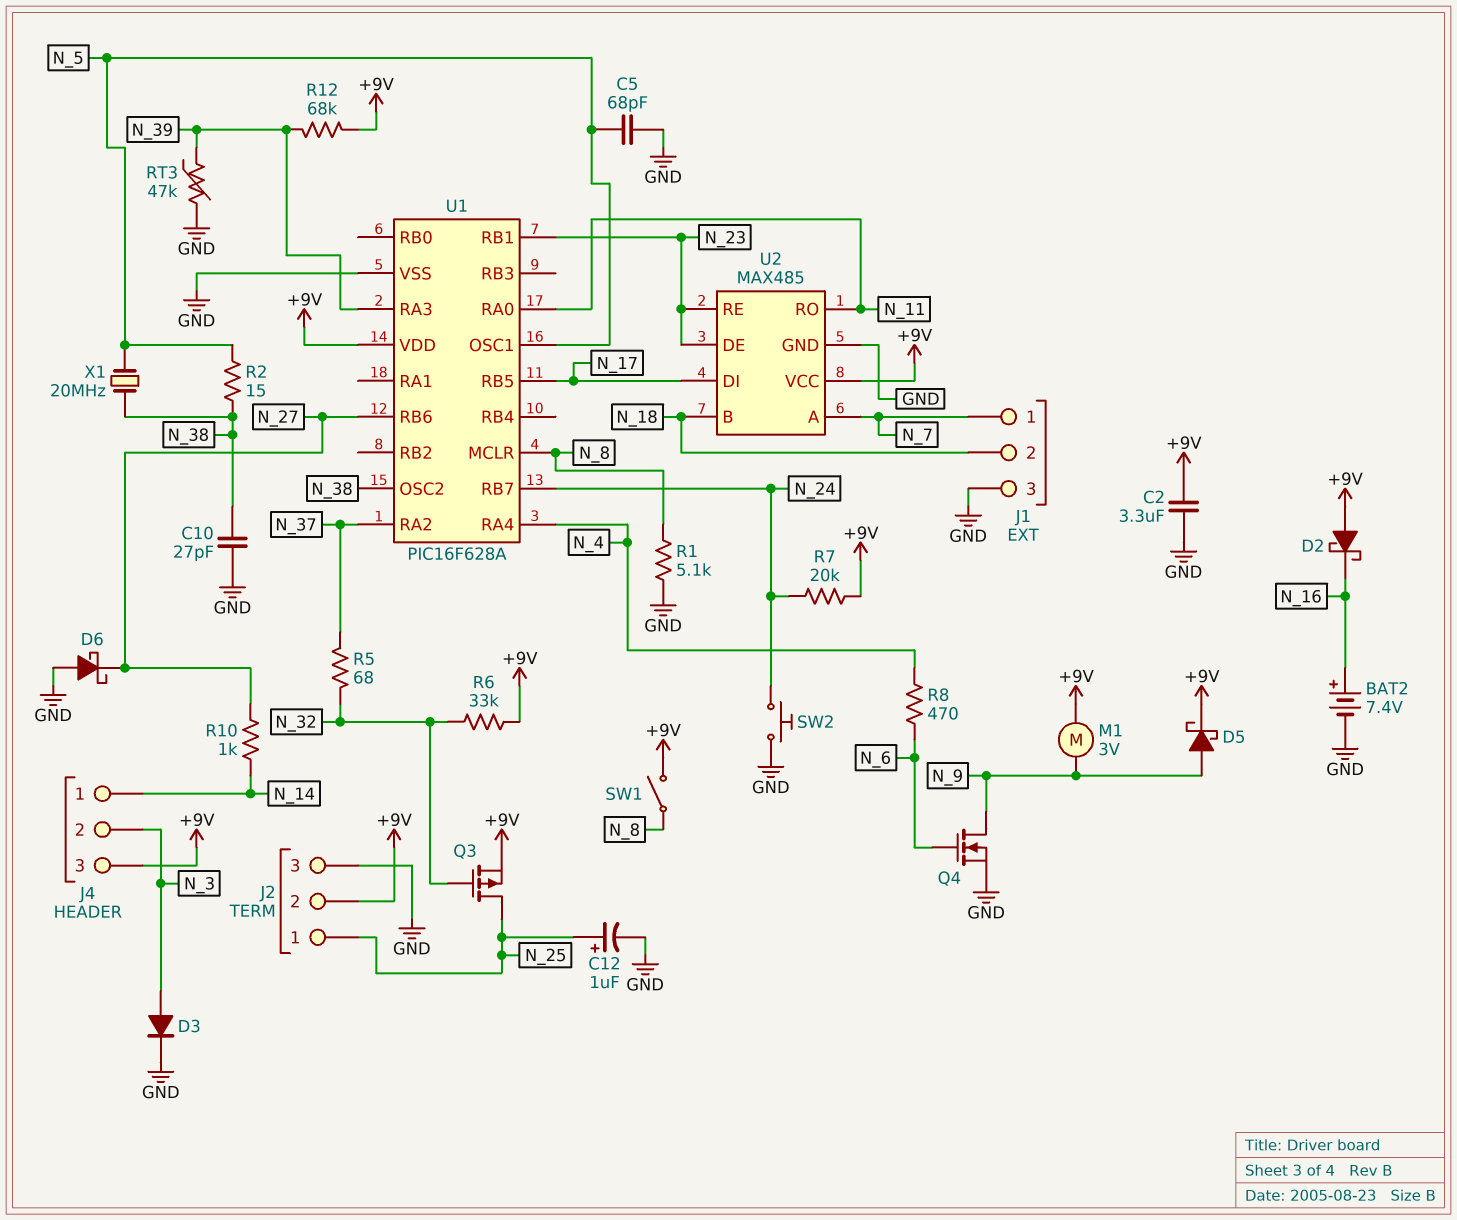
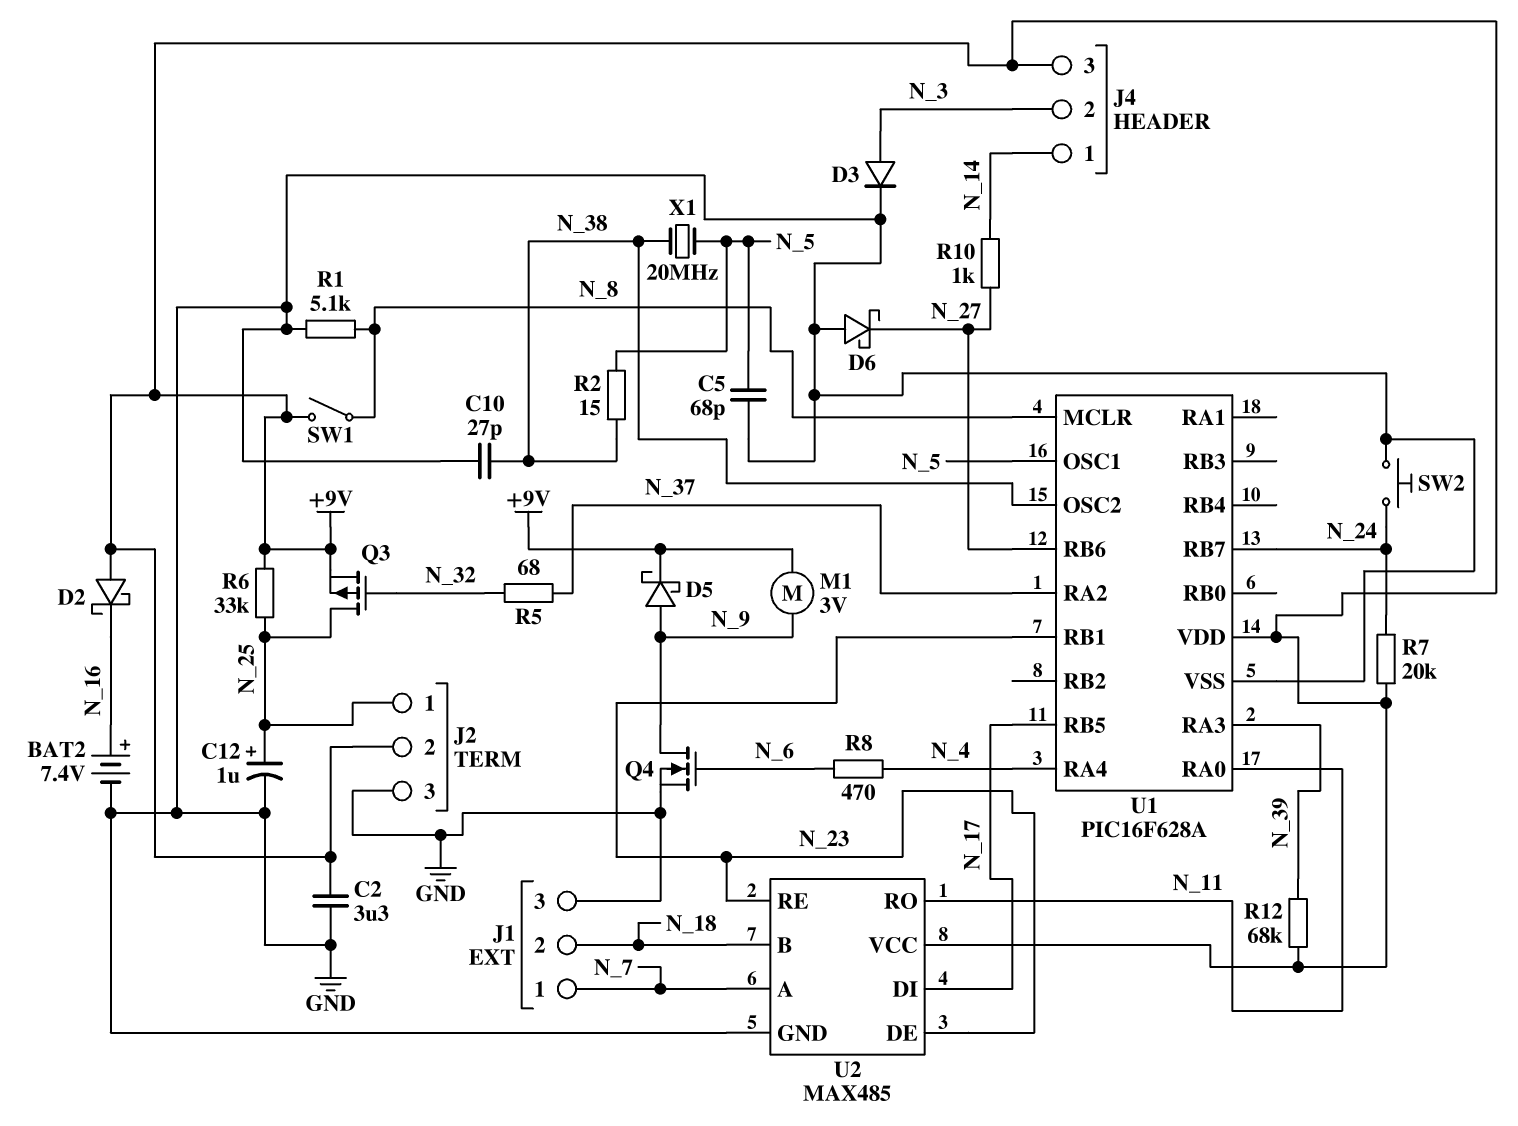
R6: 33k (+9V, N_32) -> 33k (+9V, N_25)
RT3: 47k (GND, N_39) -> none

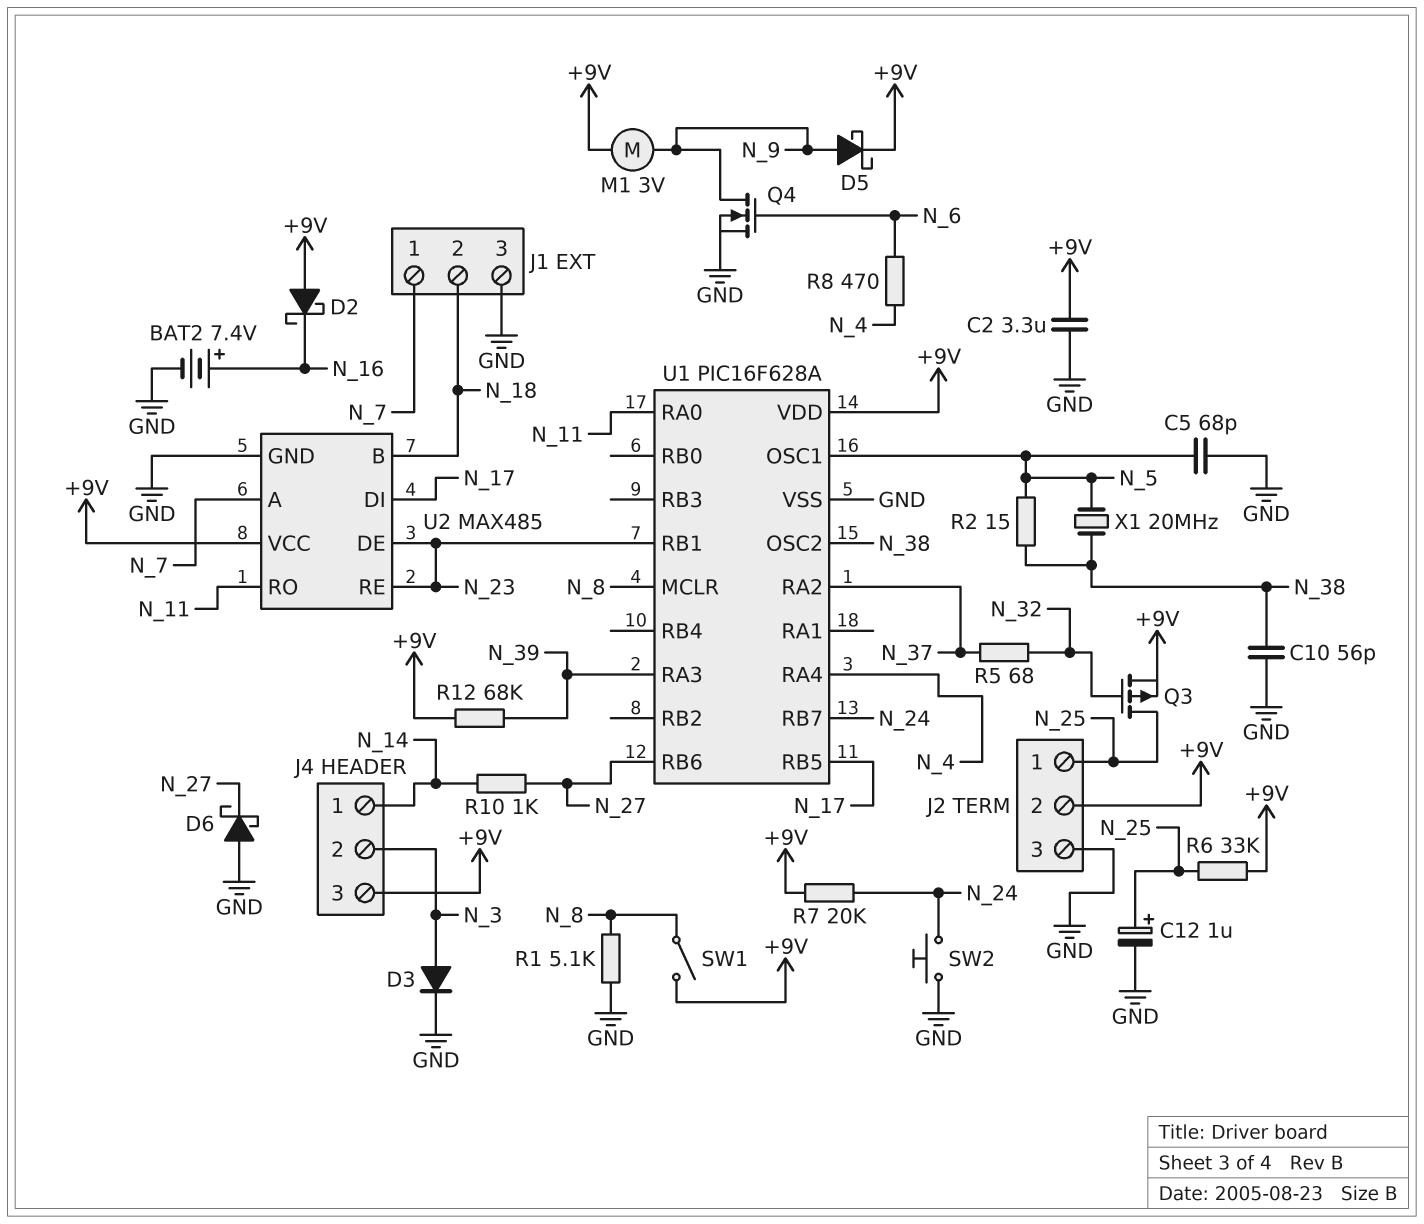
C10: 27pF (GND, N_38) -> 56pF (GND, N_38)

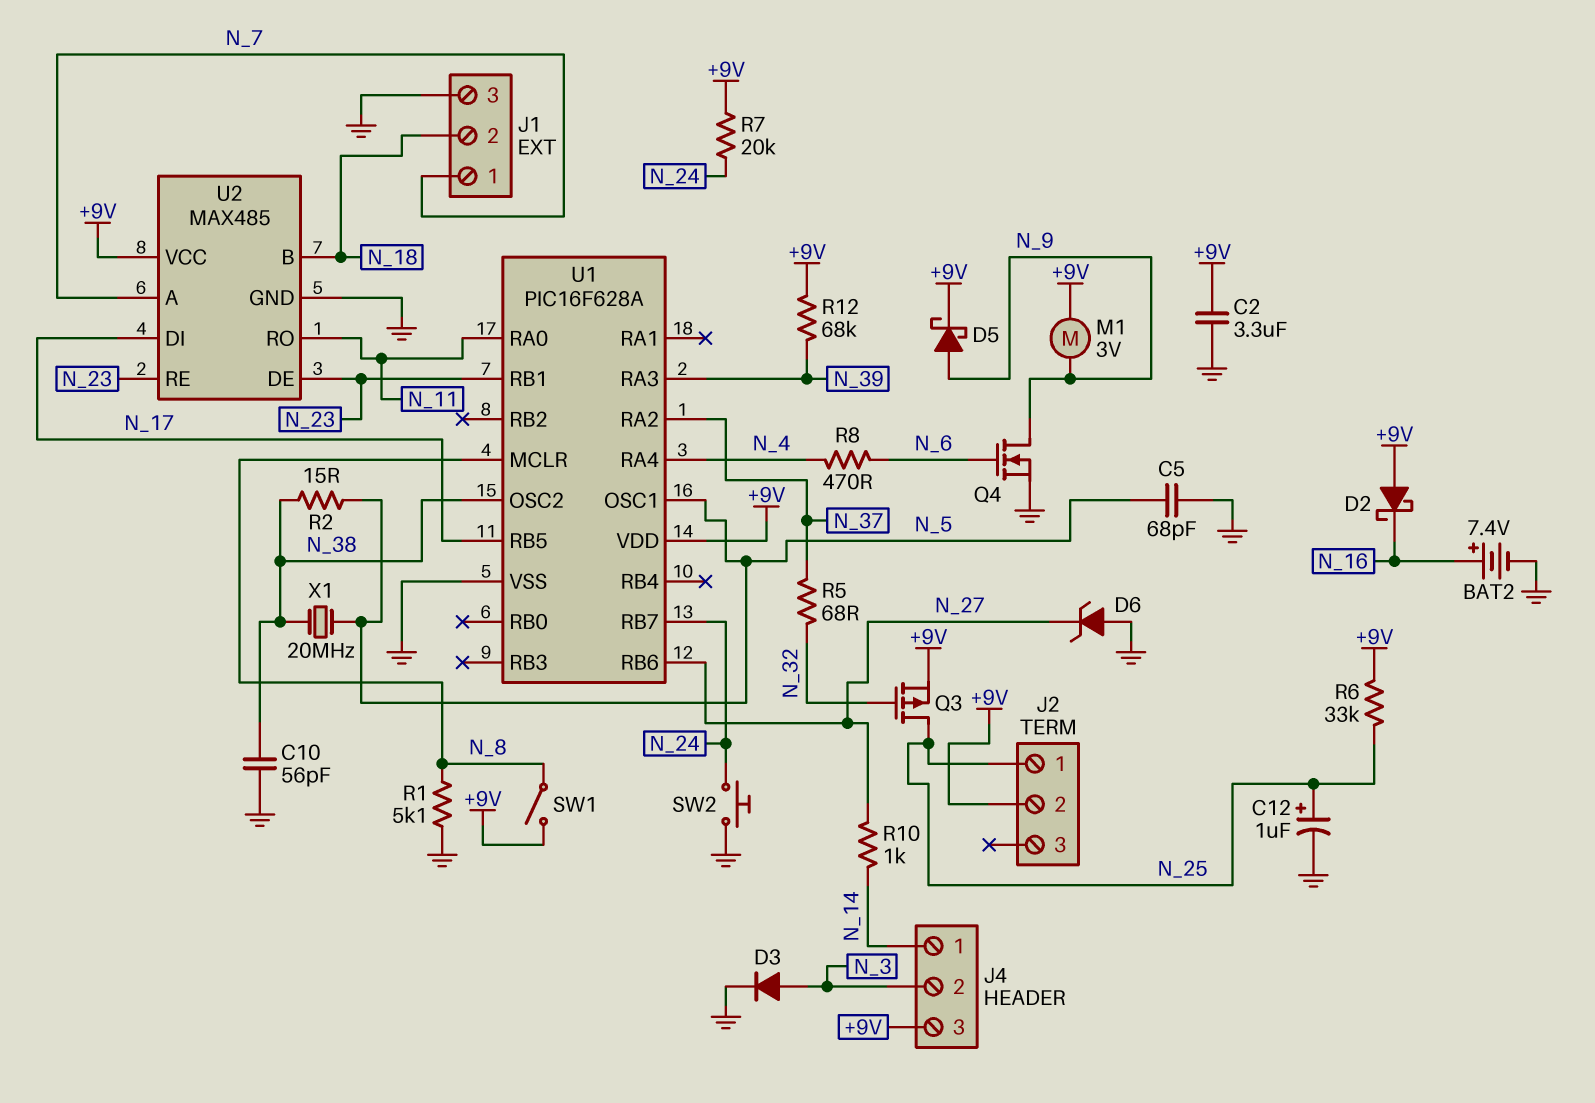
D6: schottky (A GND, K N_27) -> zener (A GND, K N_27)
J2 pin 3: GND -> none

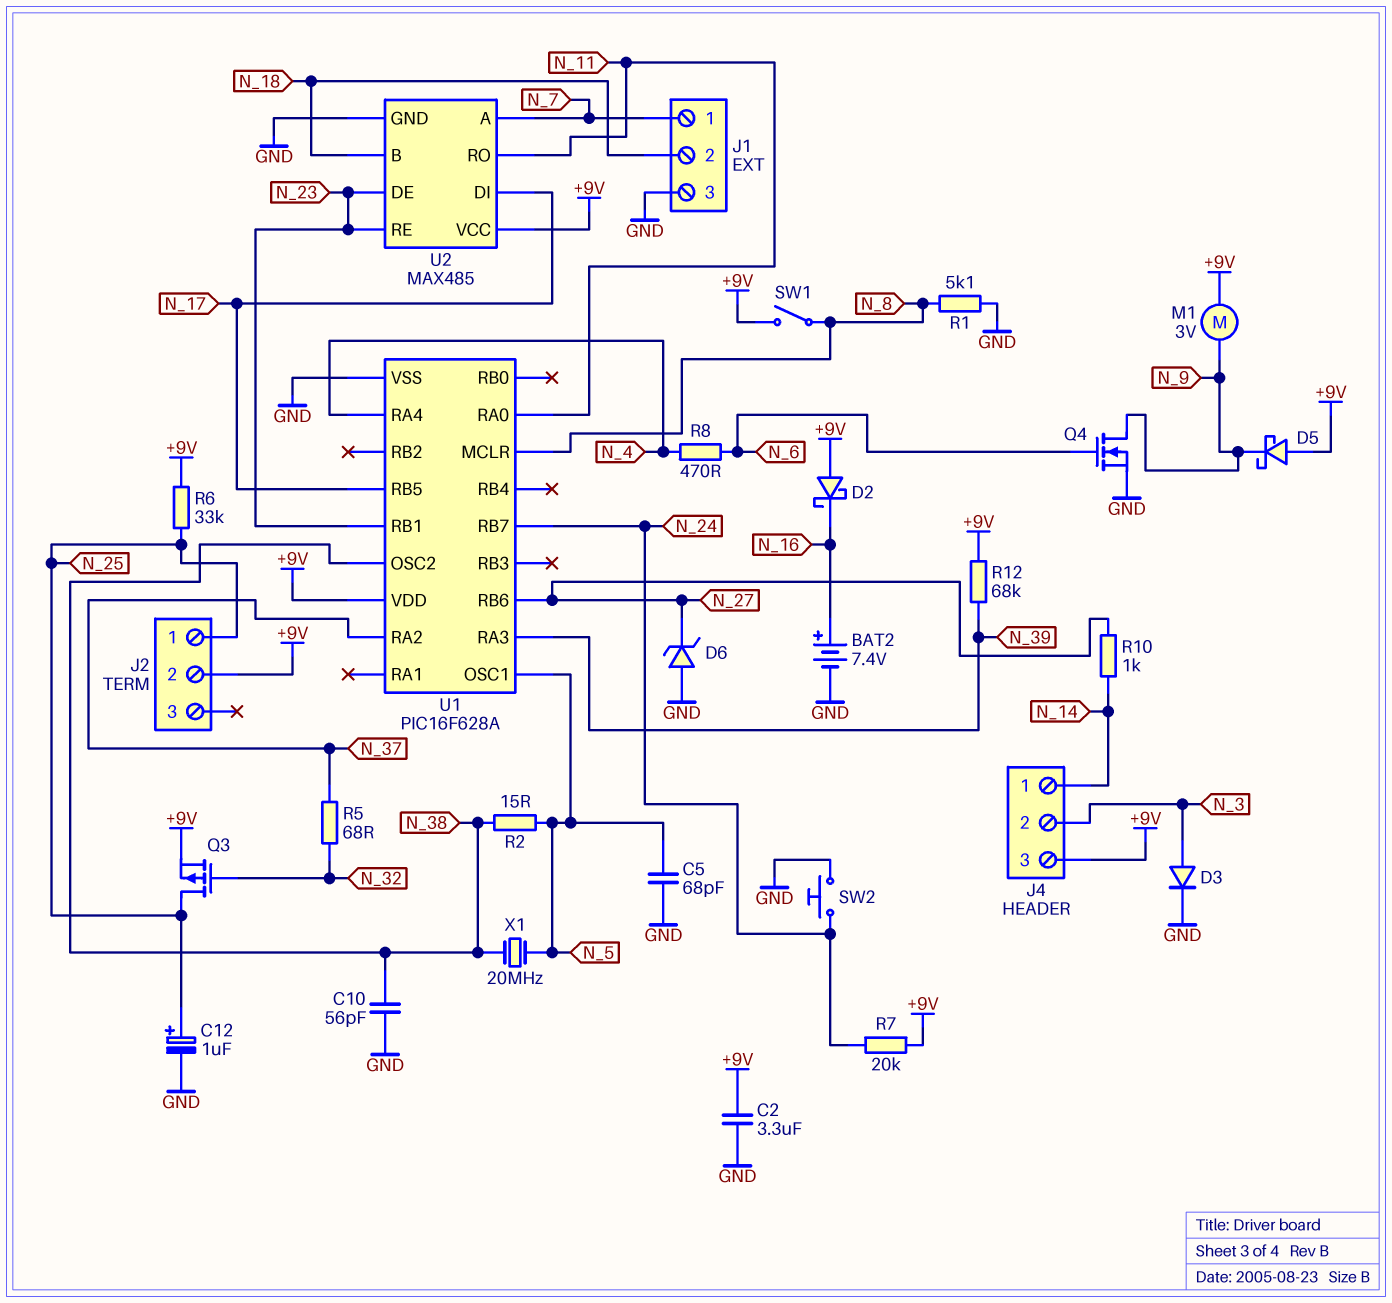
D5: schottky (A N_9, K +9V) -> schottky (A +9V, K N_9)

